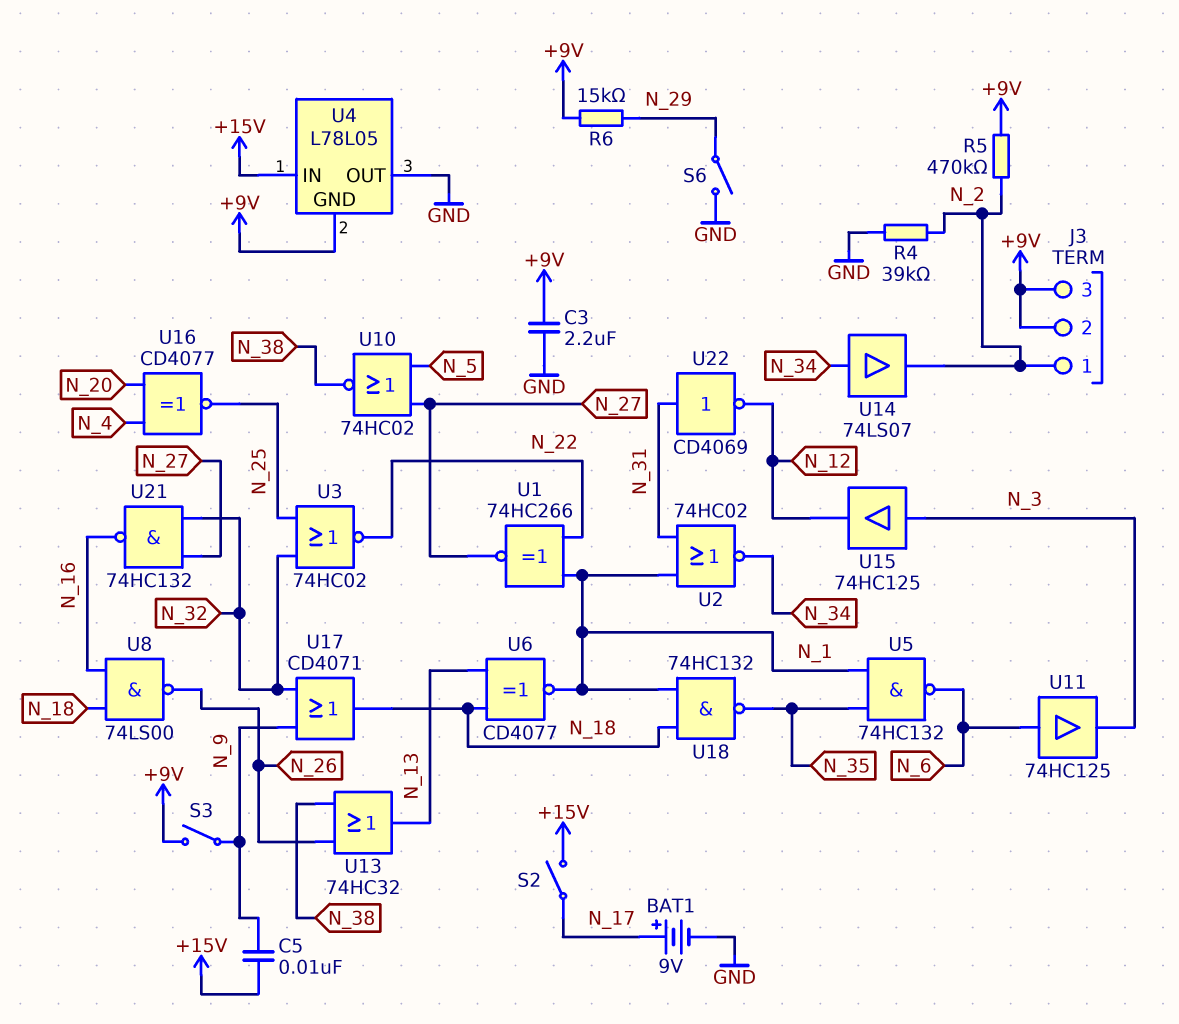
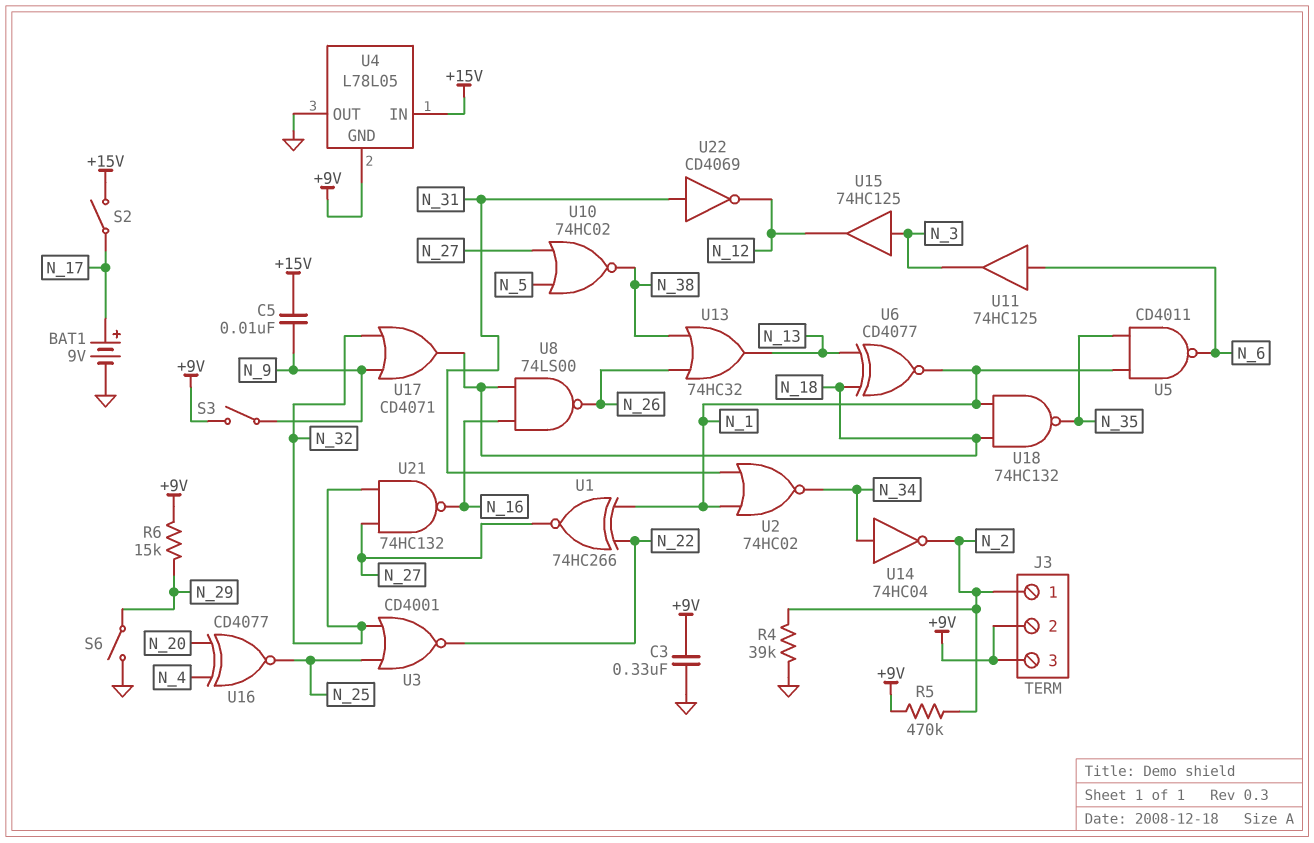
C3: 2.2uF (+9V, GND) -> 330nF (+9V, GND)
U3: NOR 74HC02 (in N_25, in N_32, out N_22) -> NOR CD4001 (in N_25, in N_32, out N_22)
U5: NAND 74HC132 (in N_1, in N_35, out N_6) -> NAND CD4011 (in N_1, in N_35, out N_6)
U14: buffer 74LS07 (in N_34, out N_2) -> NOT 74HC04 (in N_34, out N_2)

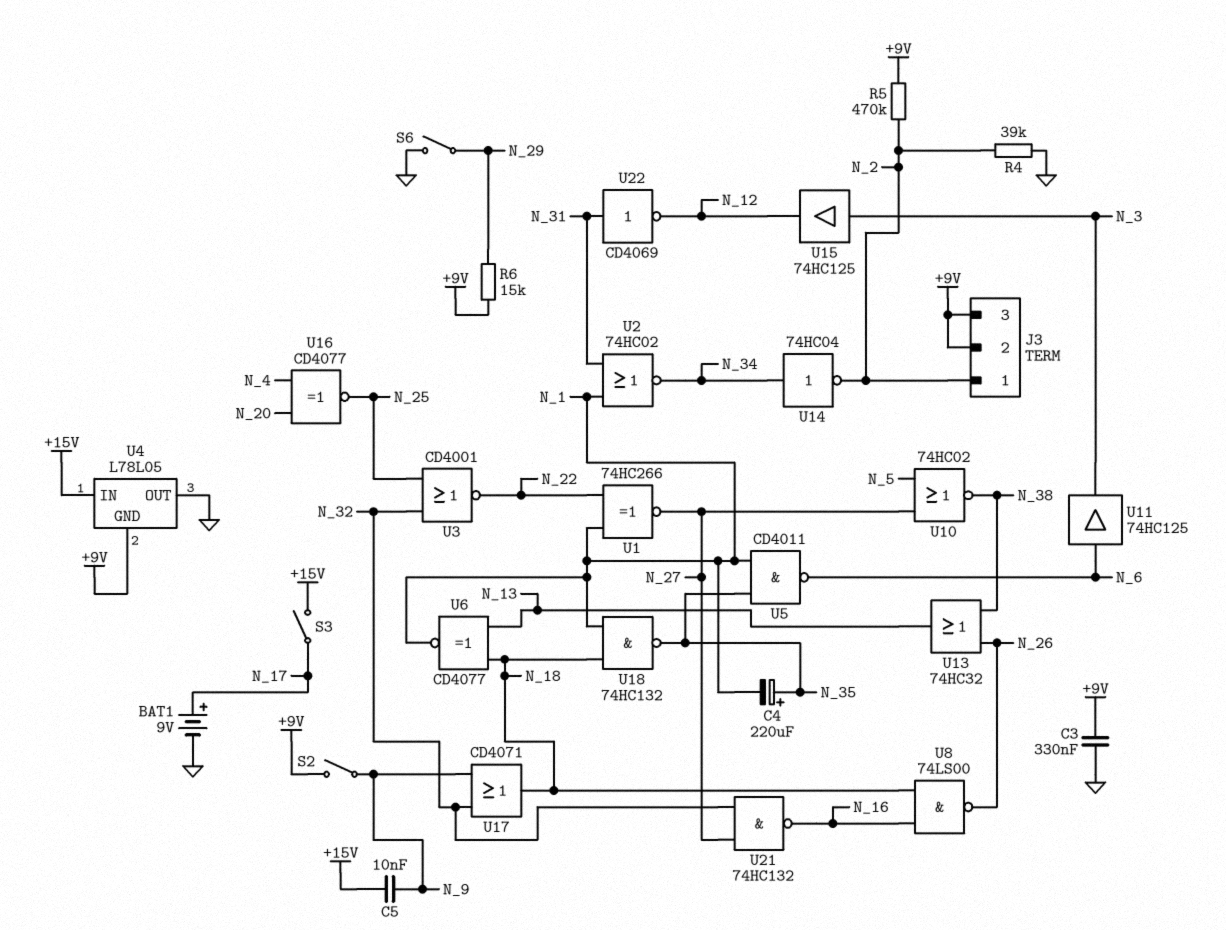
C4: none -> 220uF (plus N_35, minus N_1)
S2: switch (+15V, N_17) -> switch (+9V, N_9)
S3: switch (+9V, N_9) -> switch (+15V, N_17)

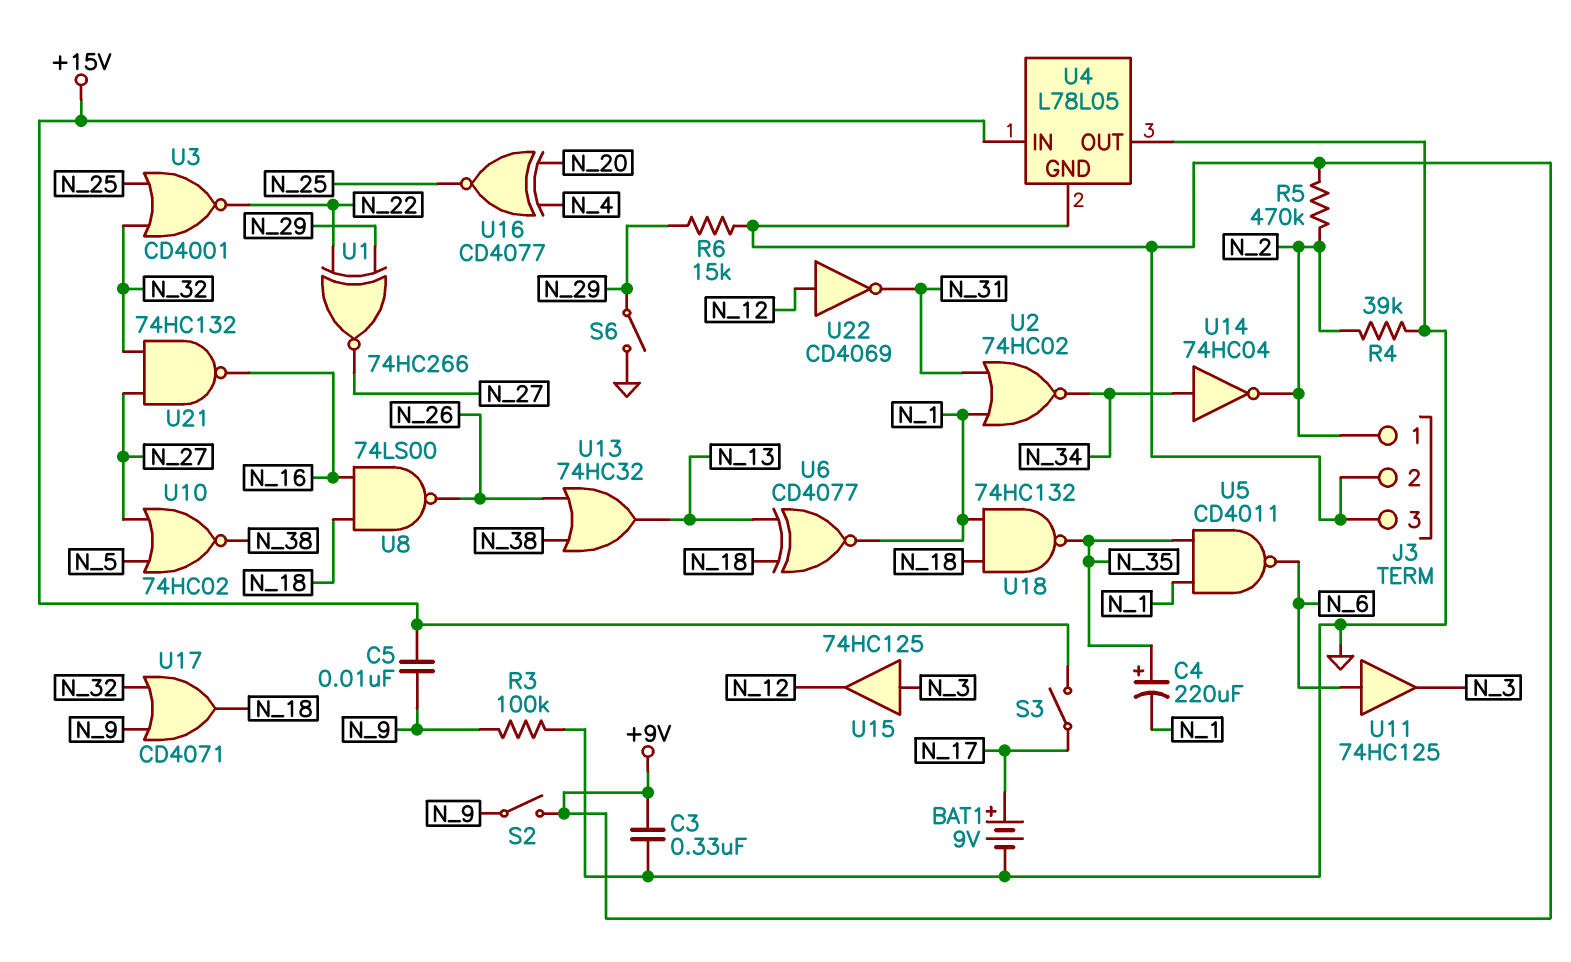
R3: none -> 100k (GND, N_9)
U1: XNOR 74HC266 (in N_1, in N_22, out N_27) -> XNOR 74HC266 (in N_22, in N_29, out N_27)
U22: NOT CD4069 (in N_31, out N_12) -> NOT CD4069 (in N_12, out N_31)

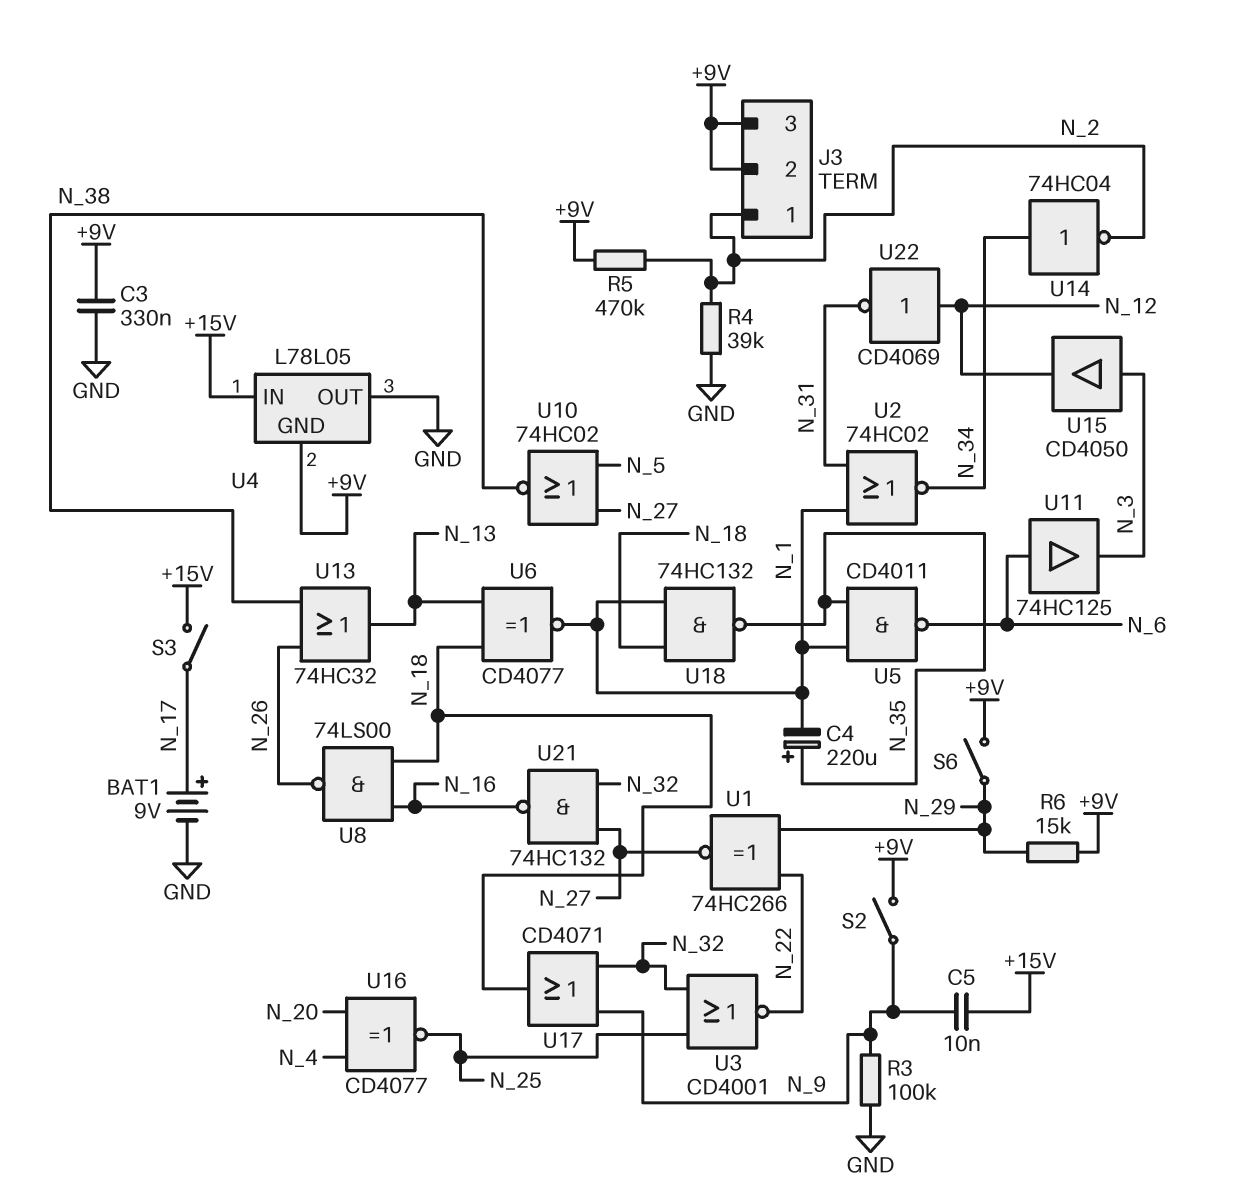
S6: switch (GND, N_29) -> switch (+9V, N_29)
U15: buffer 74HC125 (in N_3, out N_12) -> buffer CD4050 (in N_3, out N_12)

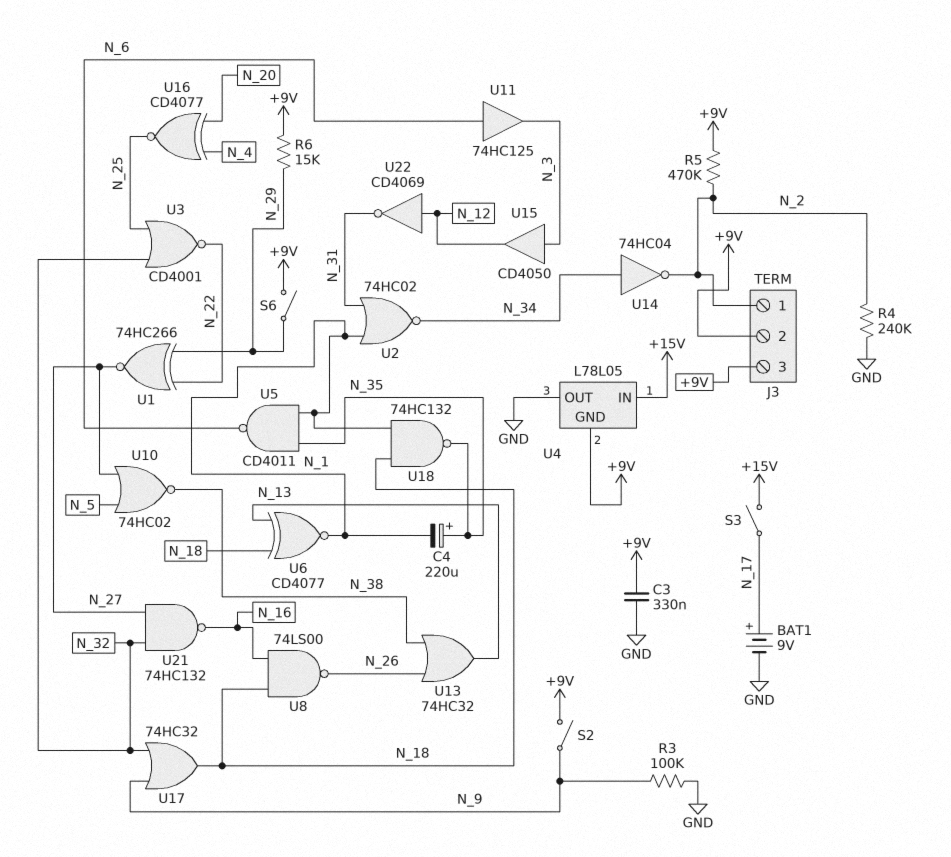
C5: 10nF (+15V, N_9) -> none
R4: 39k (GND, N_2) -> 240k (GND, N_2)
U17: OR CD4071 (in N_9, in N_32, out N_18) -> OR 74HC32 (in N_9, in N_32, out N_18)

